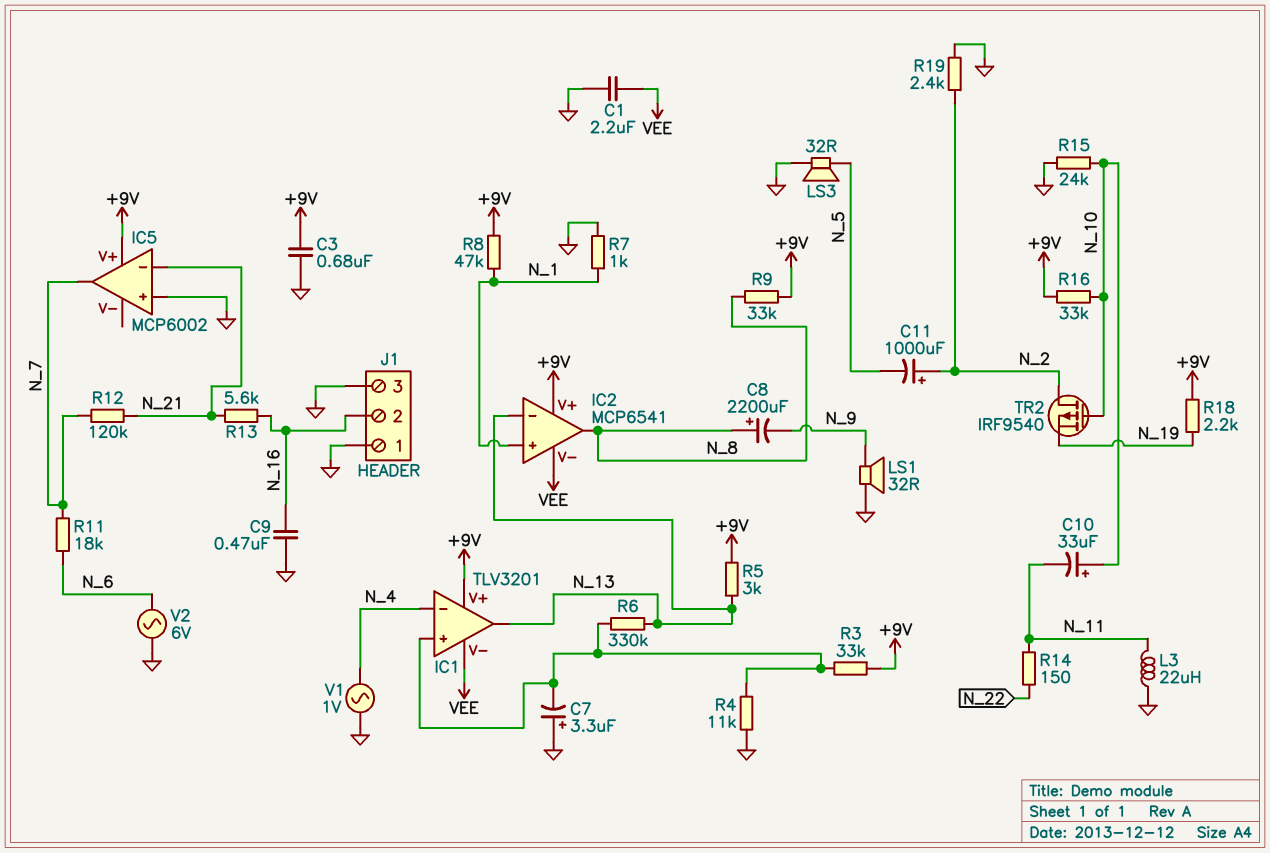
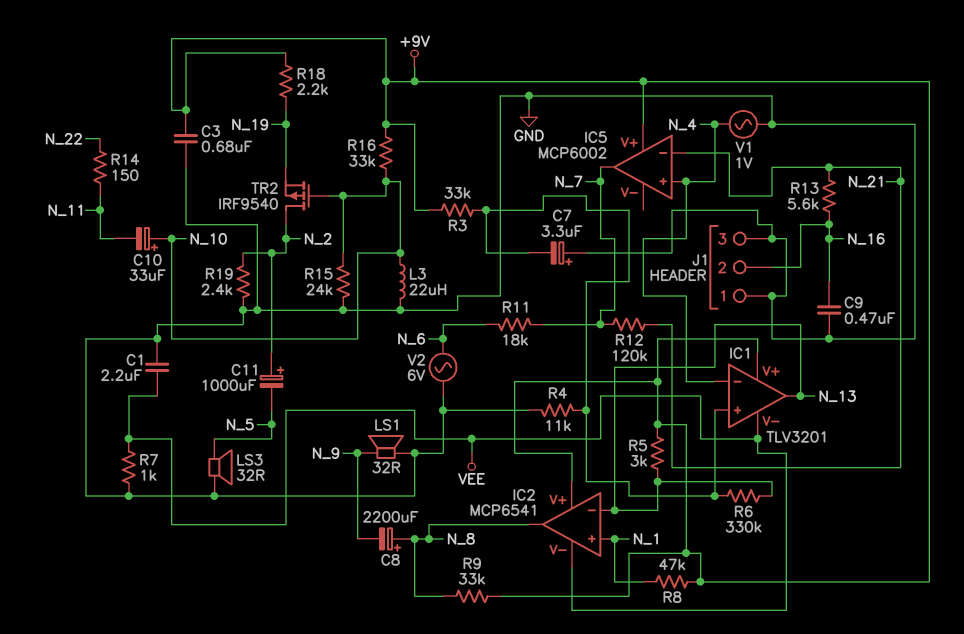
IC5 pin in+: GND -> N_4
L3: 22uH (GND, N_11) -> 22uH (GND, N_10)
R7: 1k (GND, N_1) -> 1k (GND, VEE)

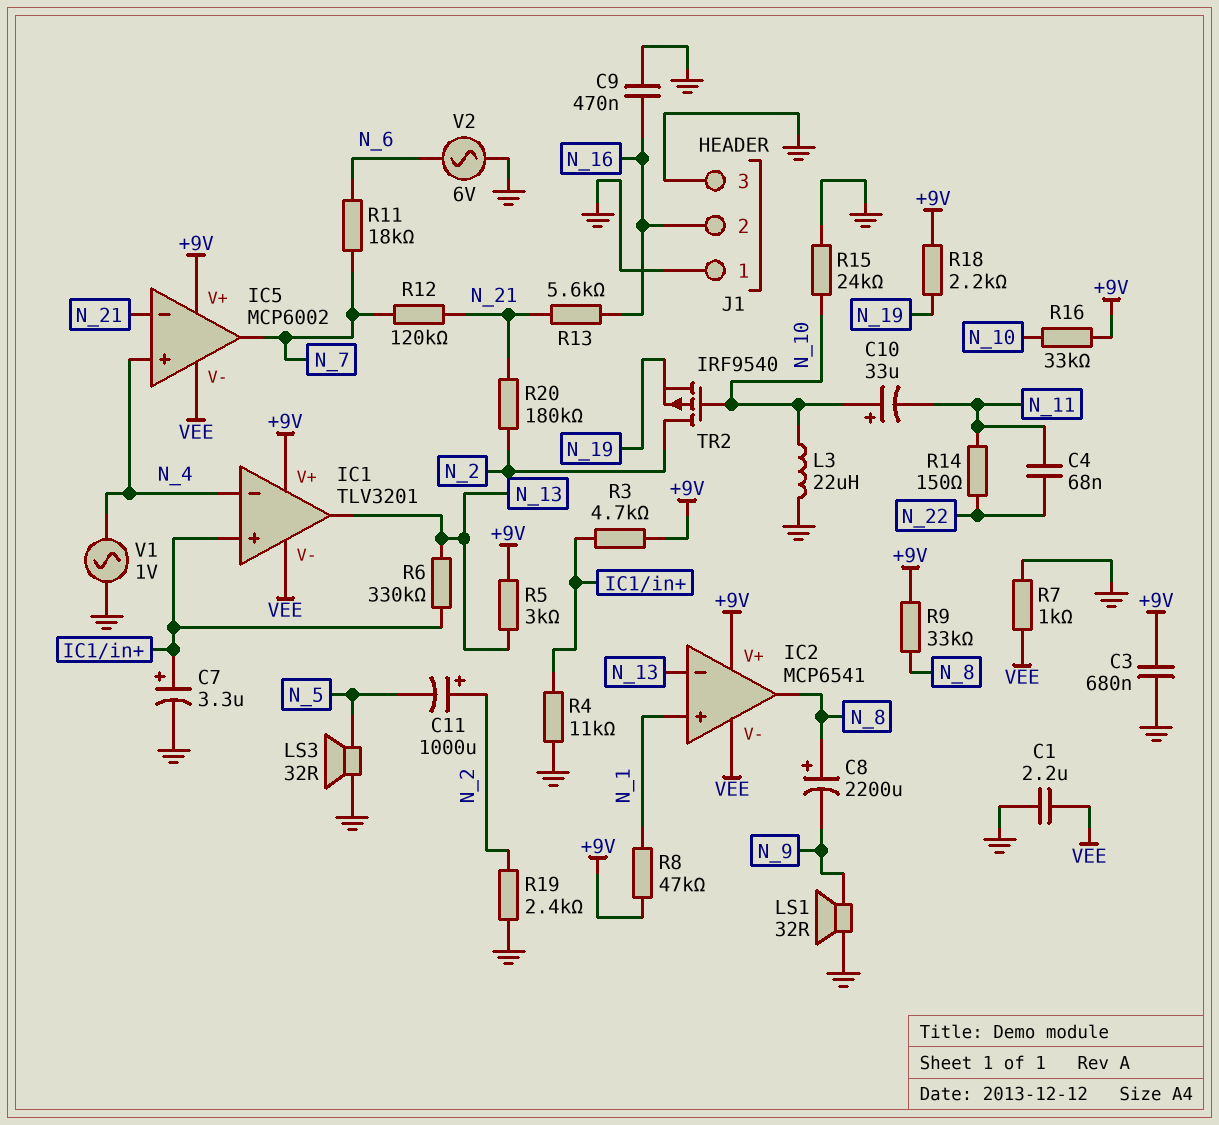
C4: none -> 68nF (N_11, N_22)
C7: 3.3uF (plus GND, minus IC1/in+) -> 3.3uF (plus IC1/in+, minus GND)
IC5 pin V-: none -> VEE
R3: 33k (+9V, IC1/in+) -> 4.7k (+9V, IC1/in+)
R20: none -> 180k (N_2, N_21)

